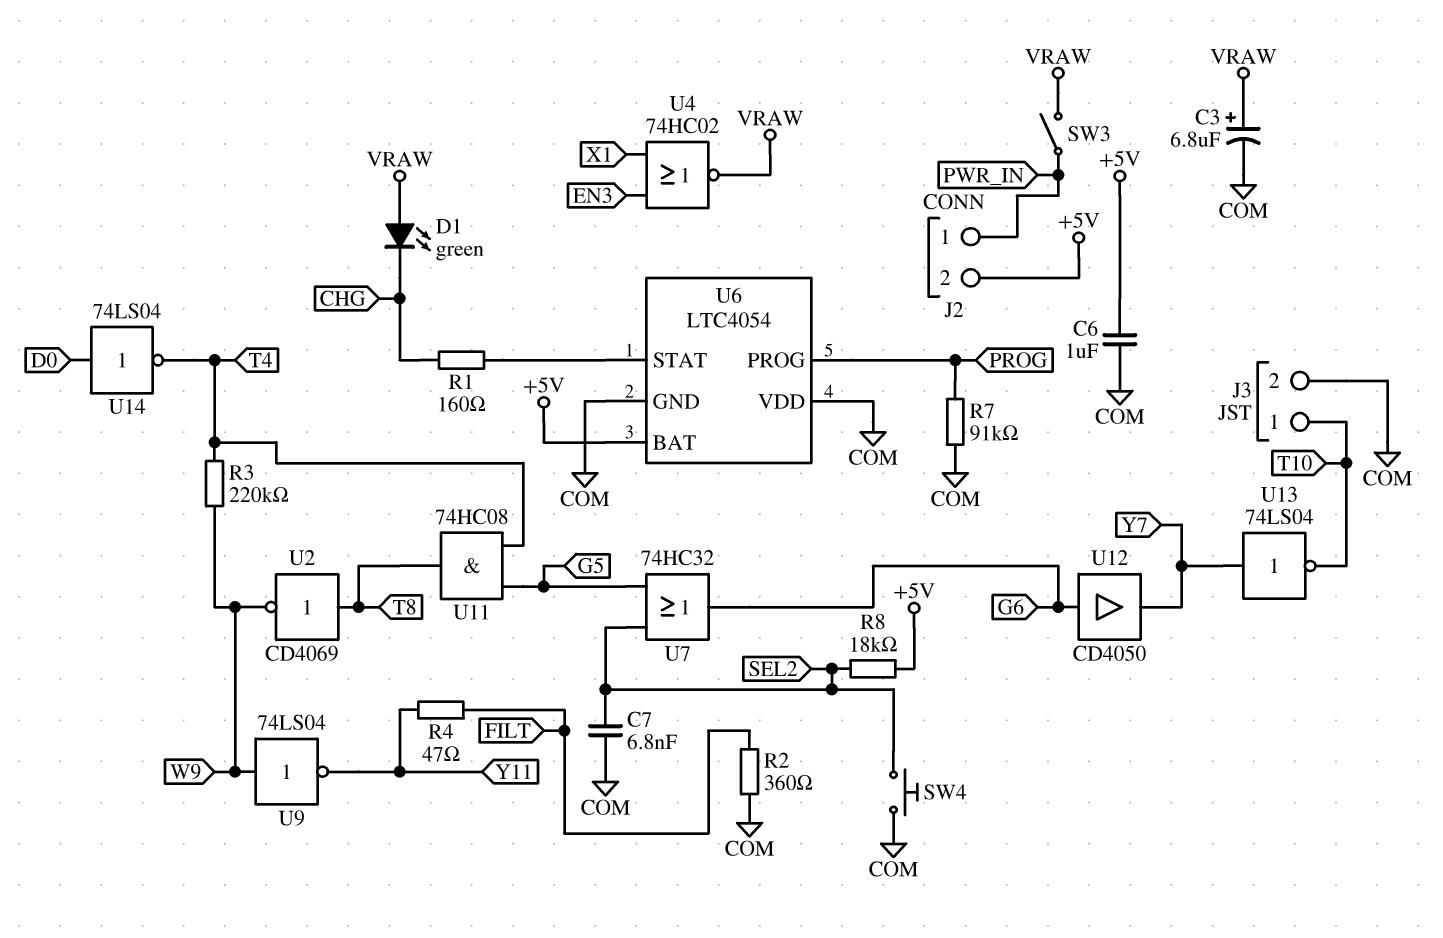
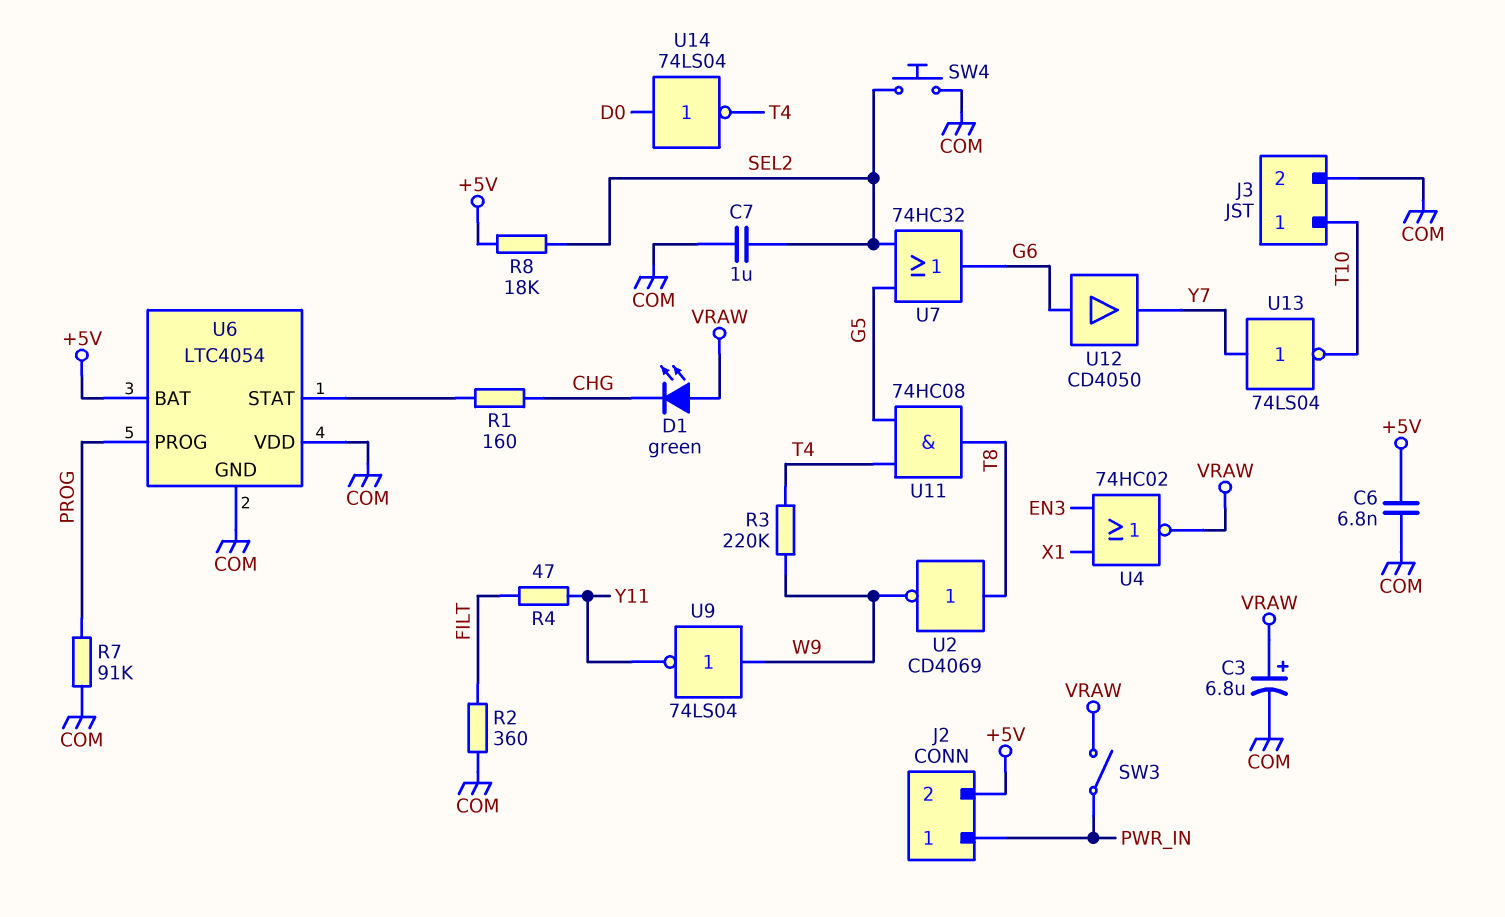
C6: 1uF (+5V, COM) -> 6.8nF (+5V, COM)
C7: 6.8nF (COM, SEL2) -> 1uF (COM, SEL2)

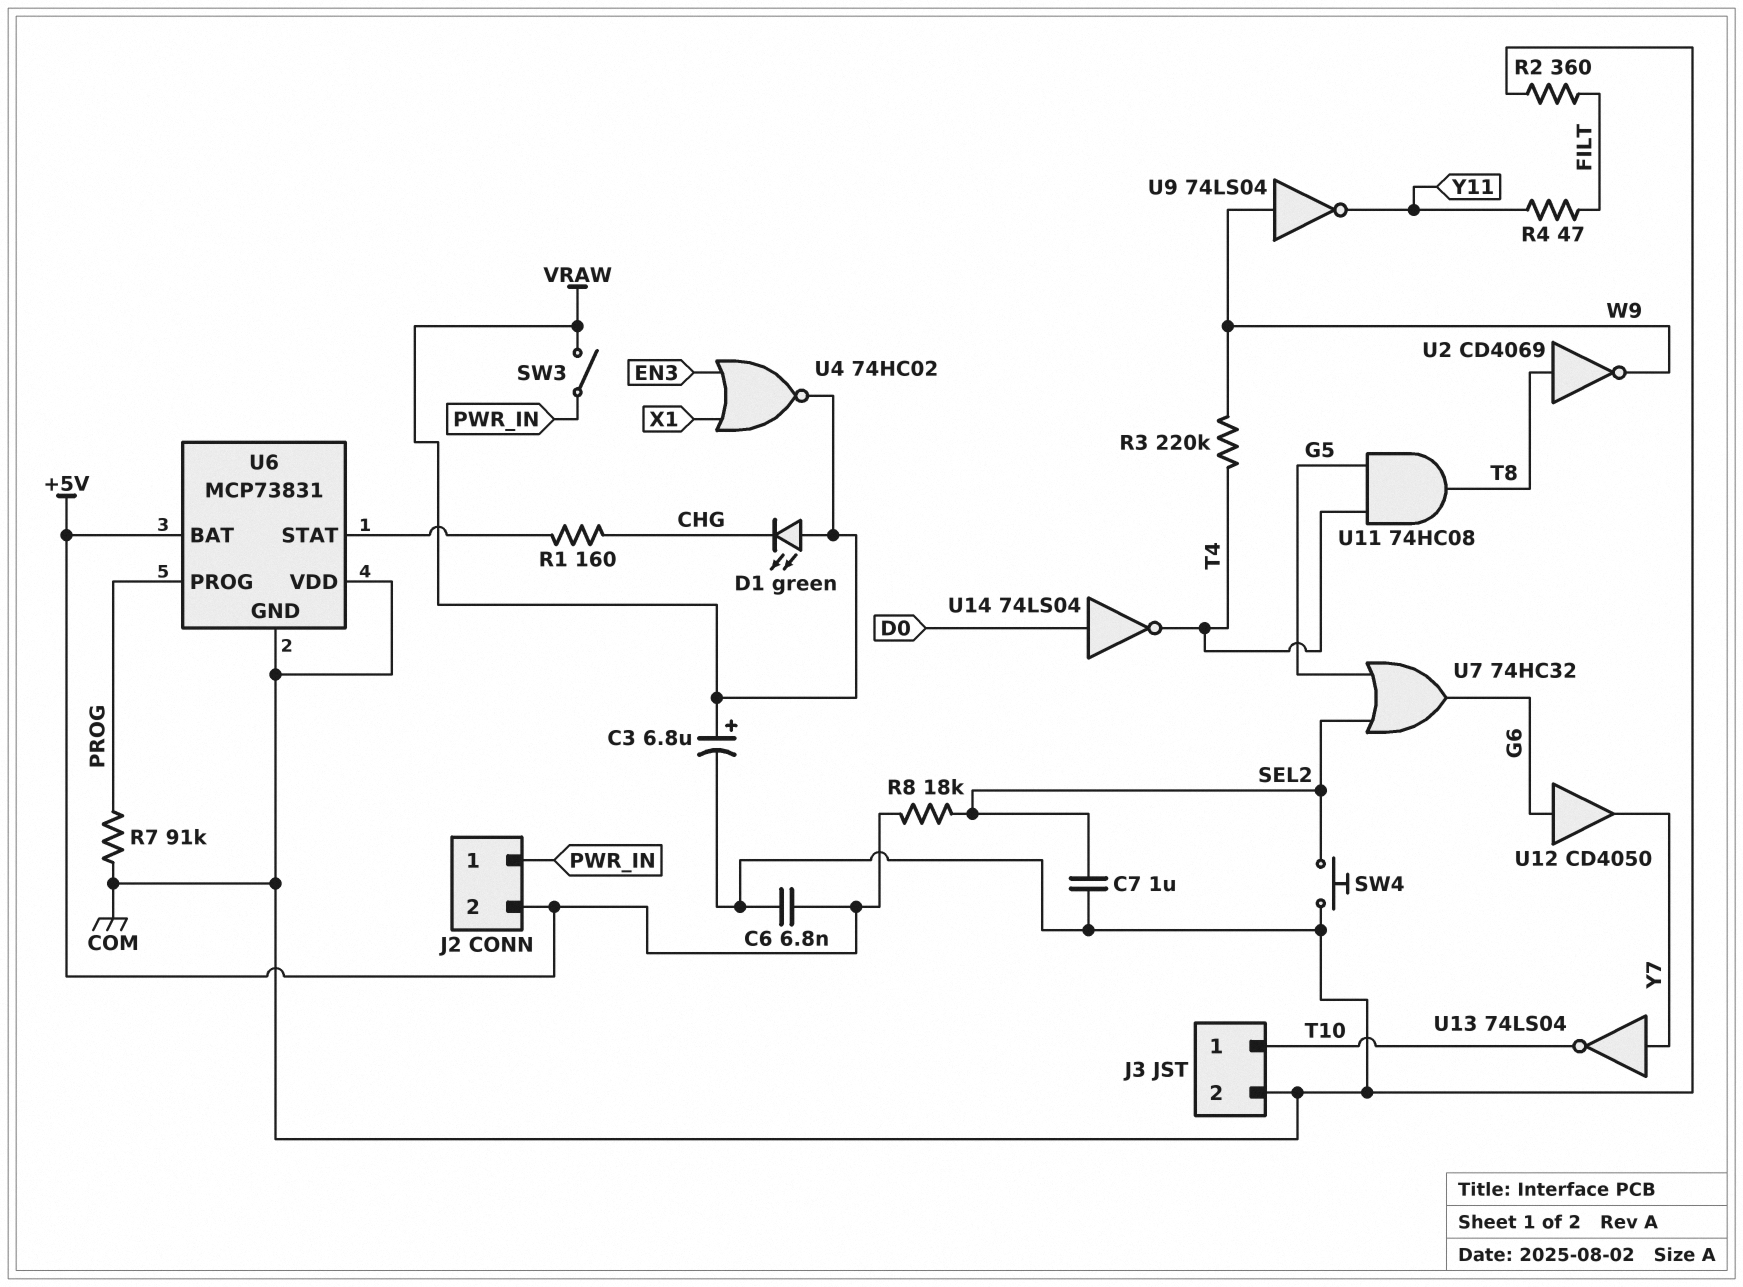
U6: LTC4054 -> MCP73831

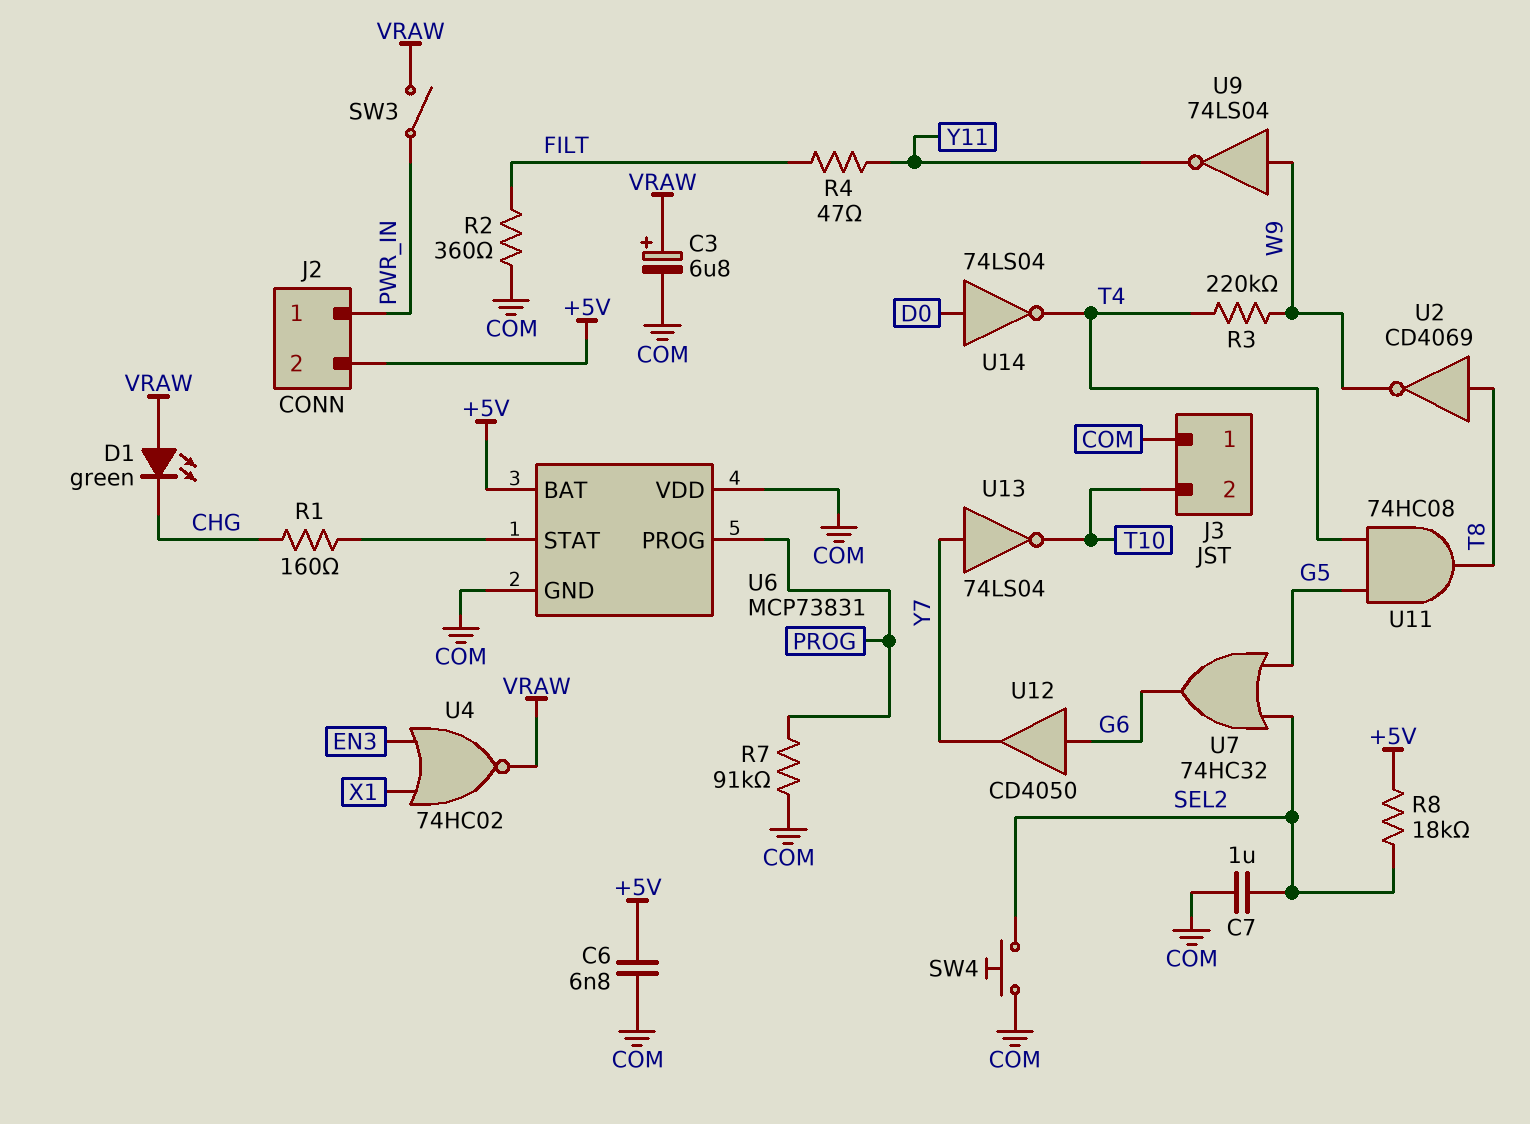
J3 pin 1: T10 -> COM
J3 pin 2: COM -> T10

